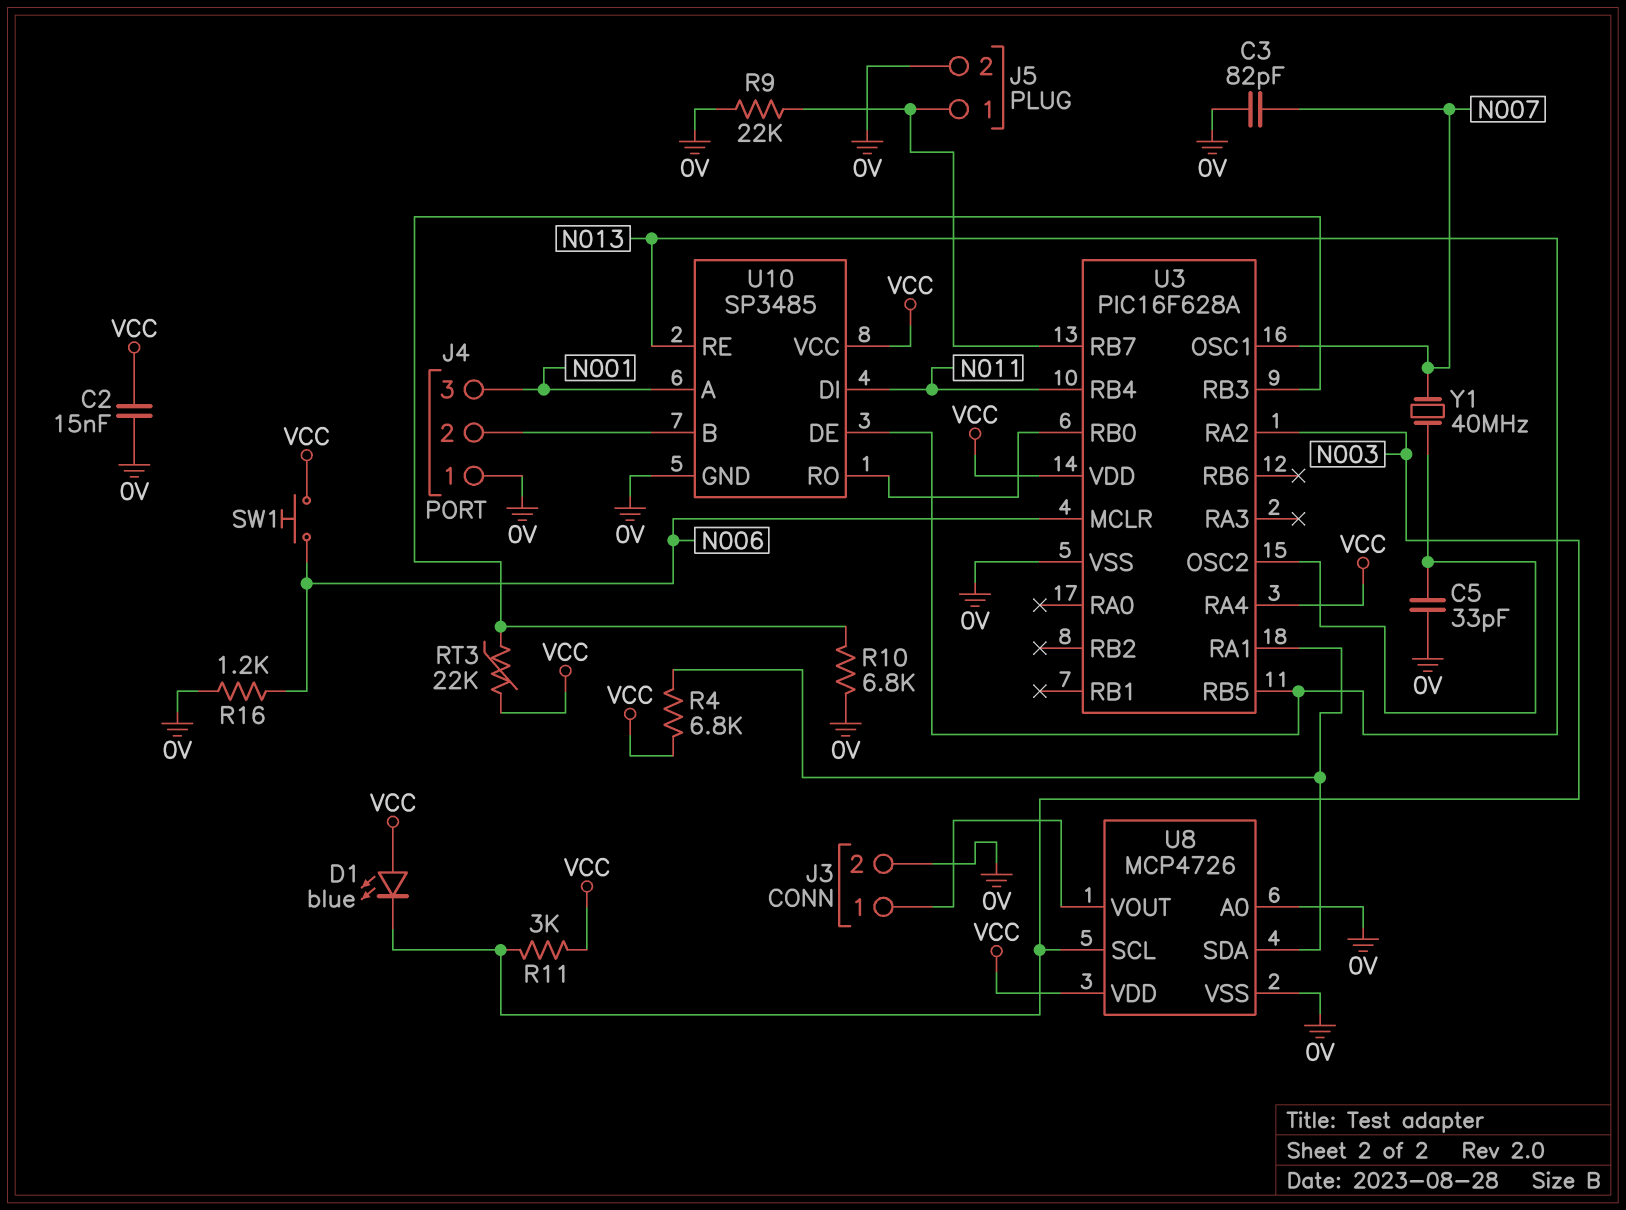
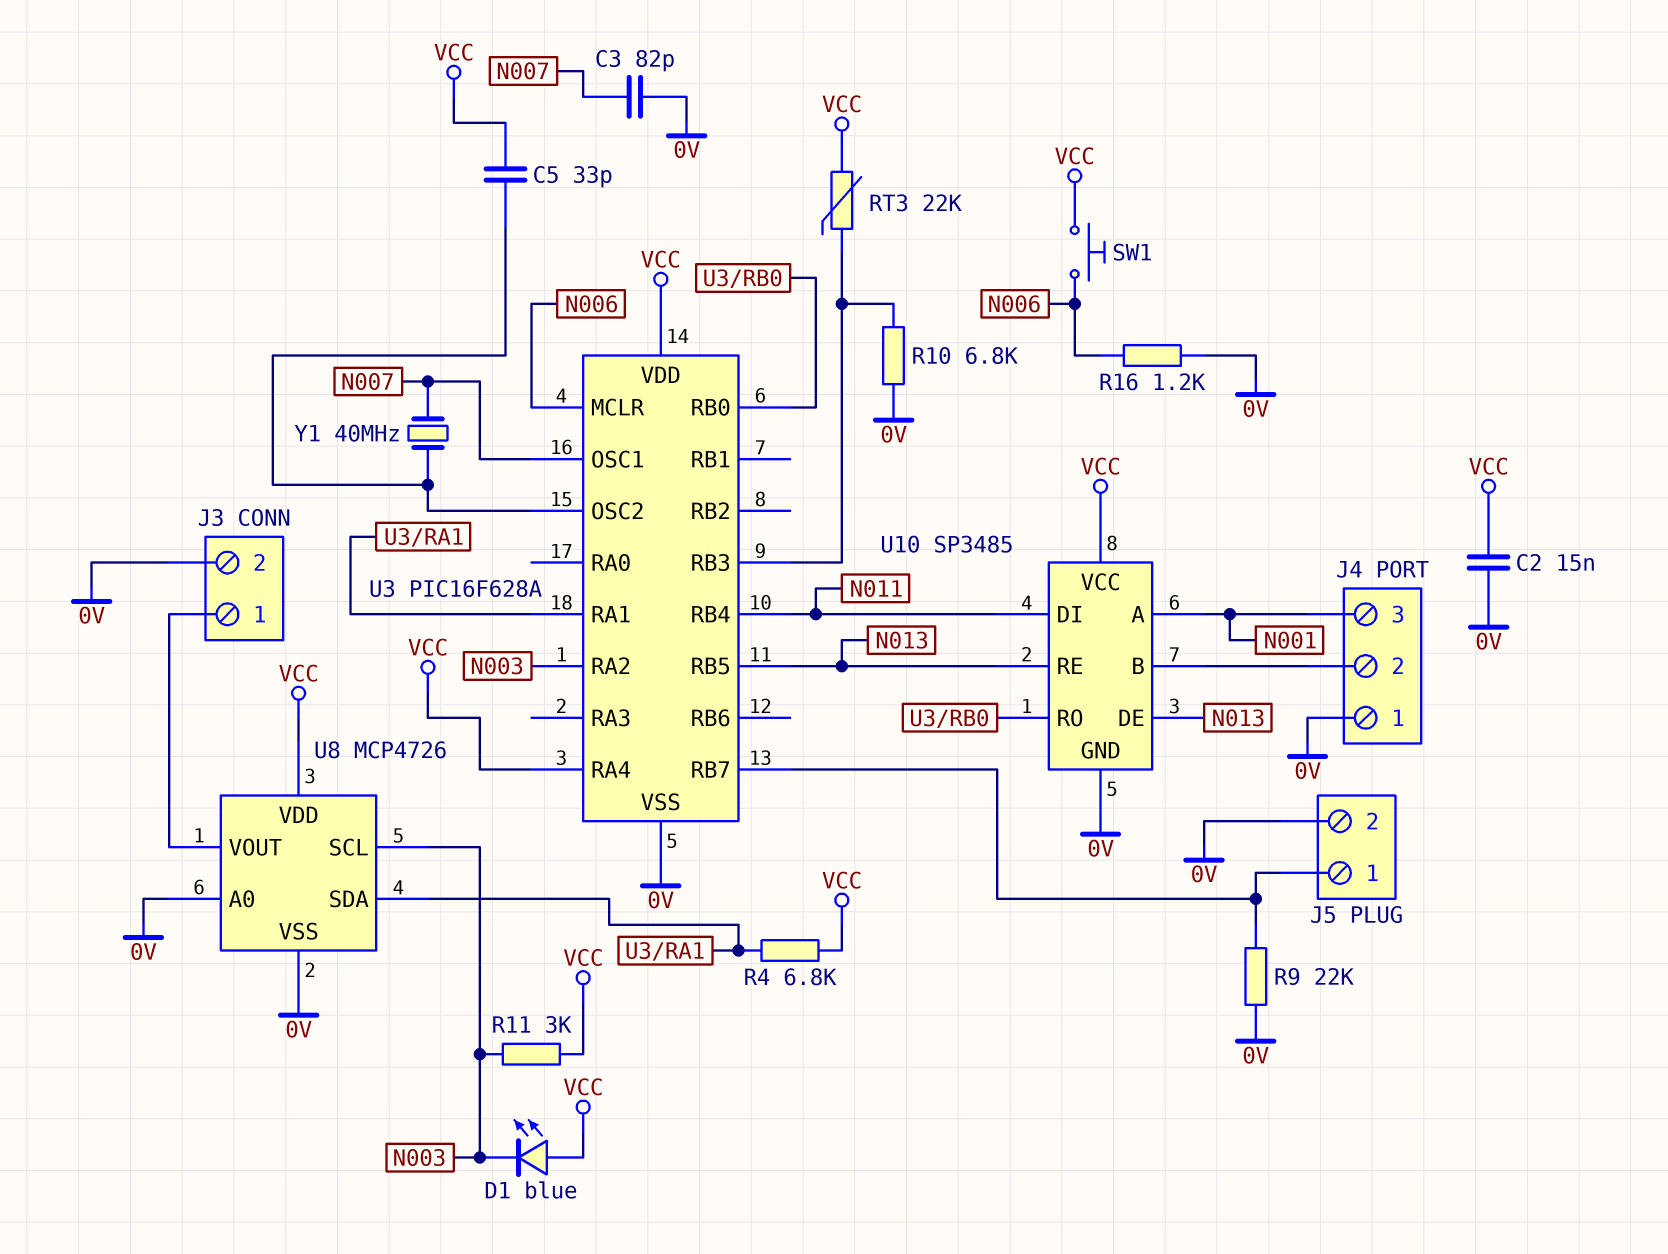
C5: 33pF (0V, U3/OSC2) -> 33pF (U3/OSC2, VCC)

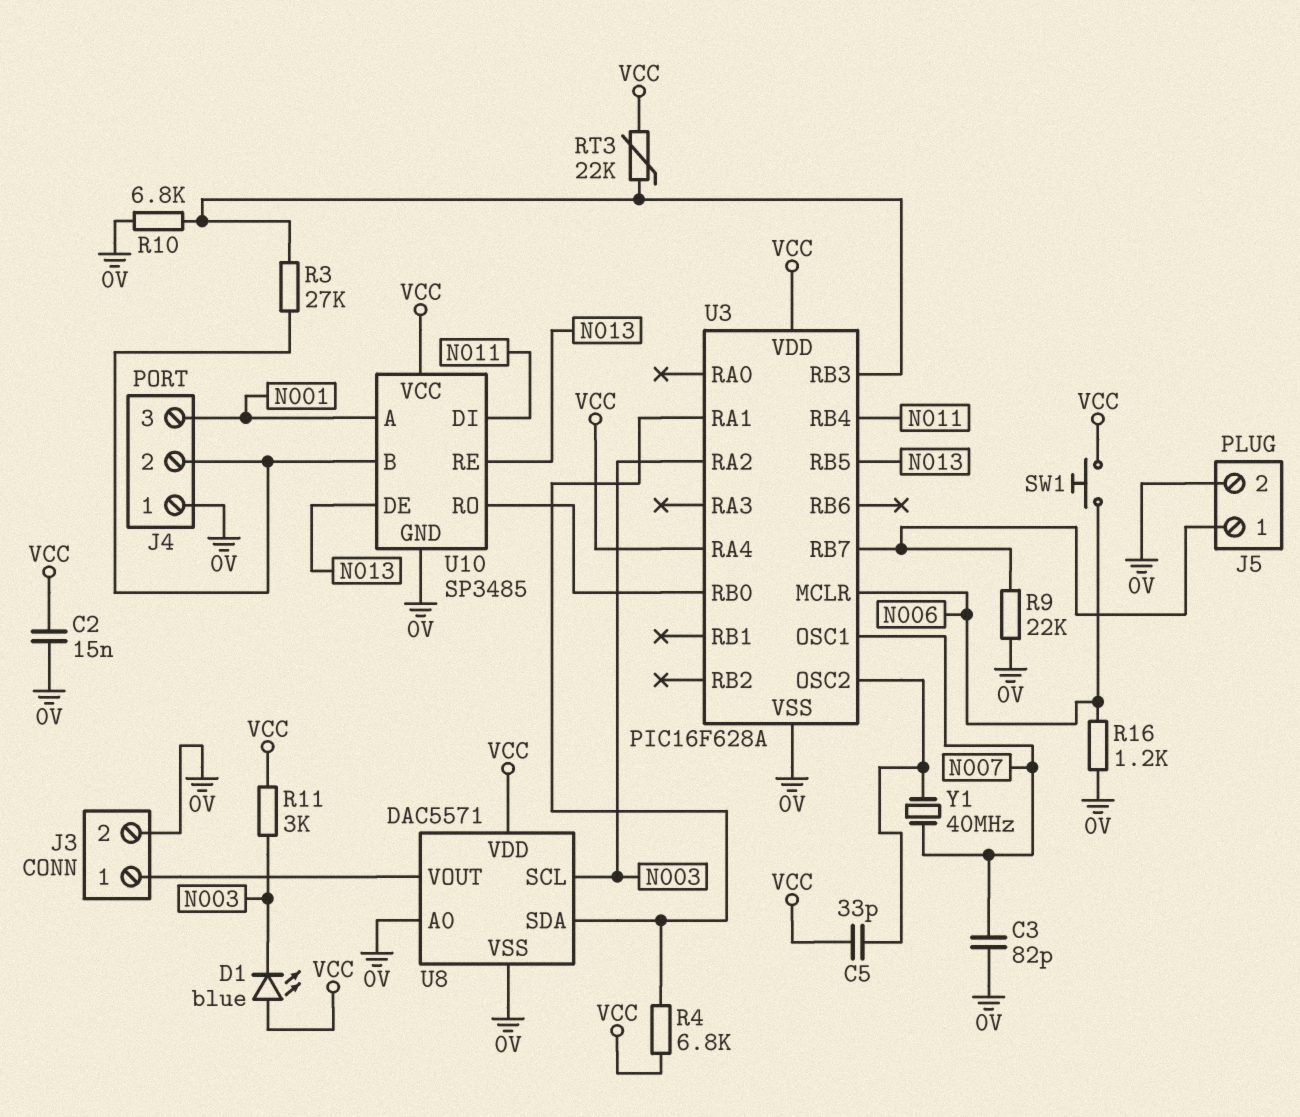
R3: none -> 27k (J4/2, U3/RB3)
U8: MCP4726 -> DAC5571

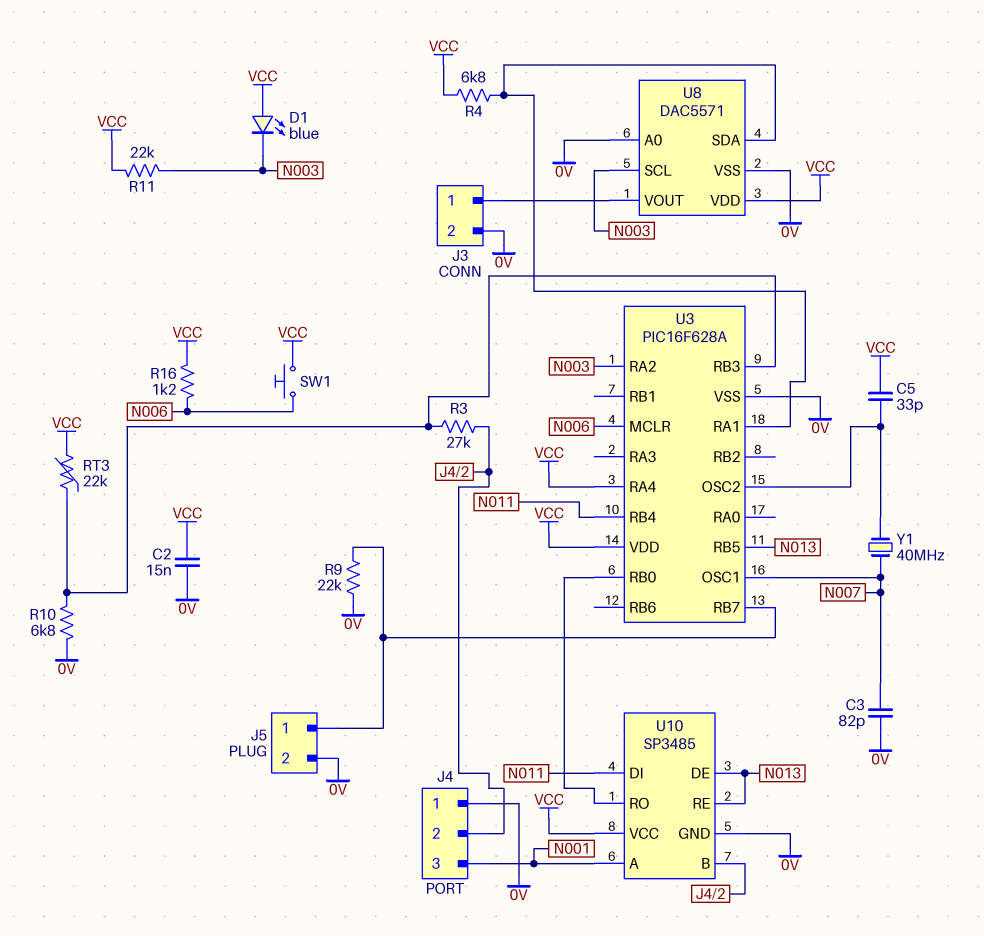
R11: 3k (N003, VCC) -> 22k (N003, VCC)
R16: 1.2k (0V, N006) -> 1.2k (N006, VCC)

